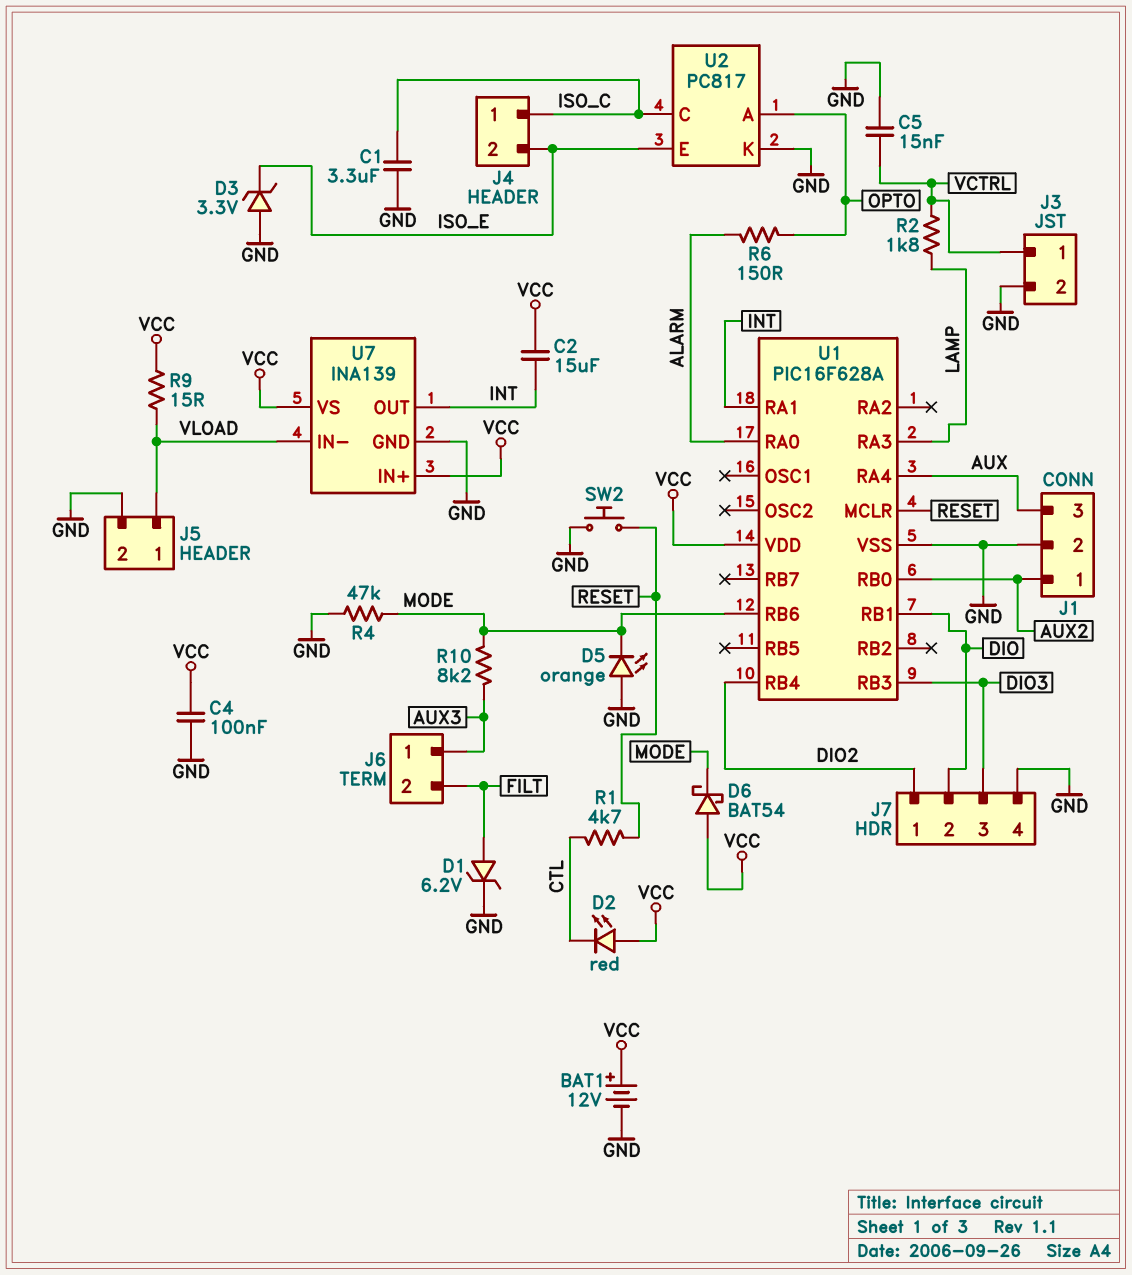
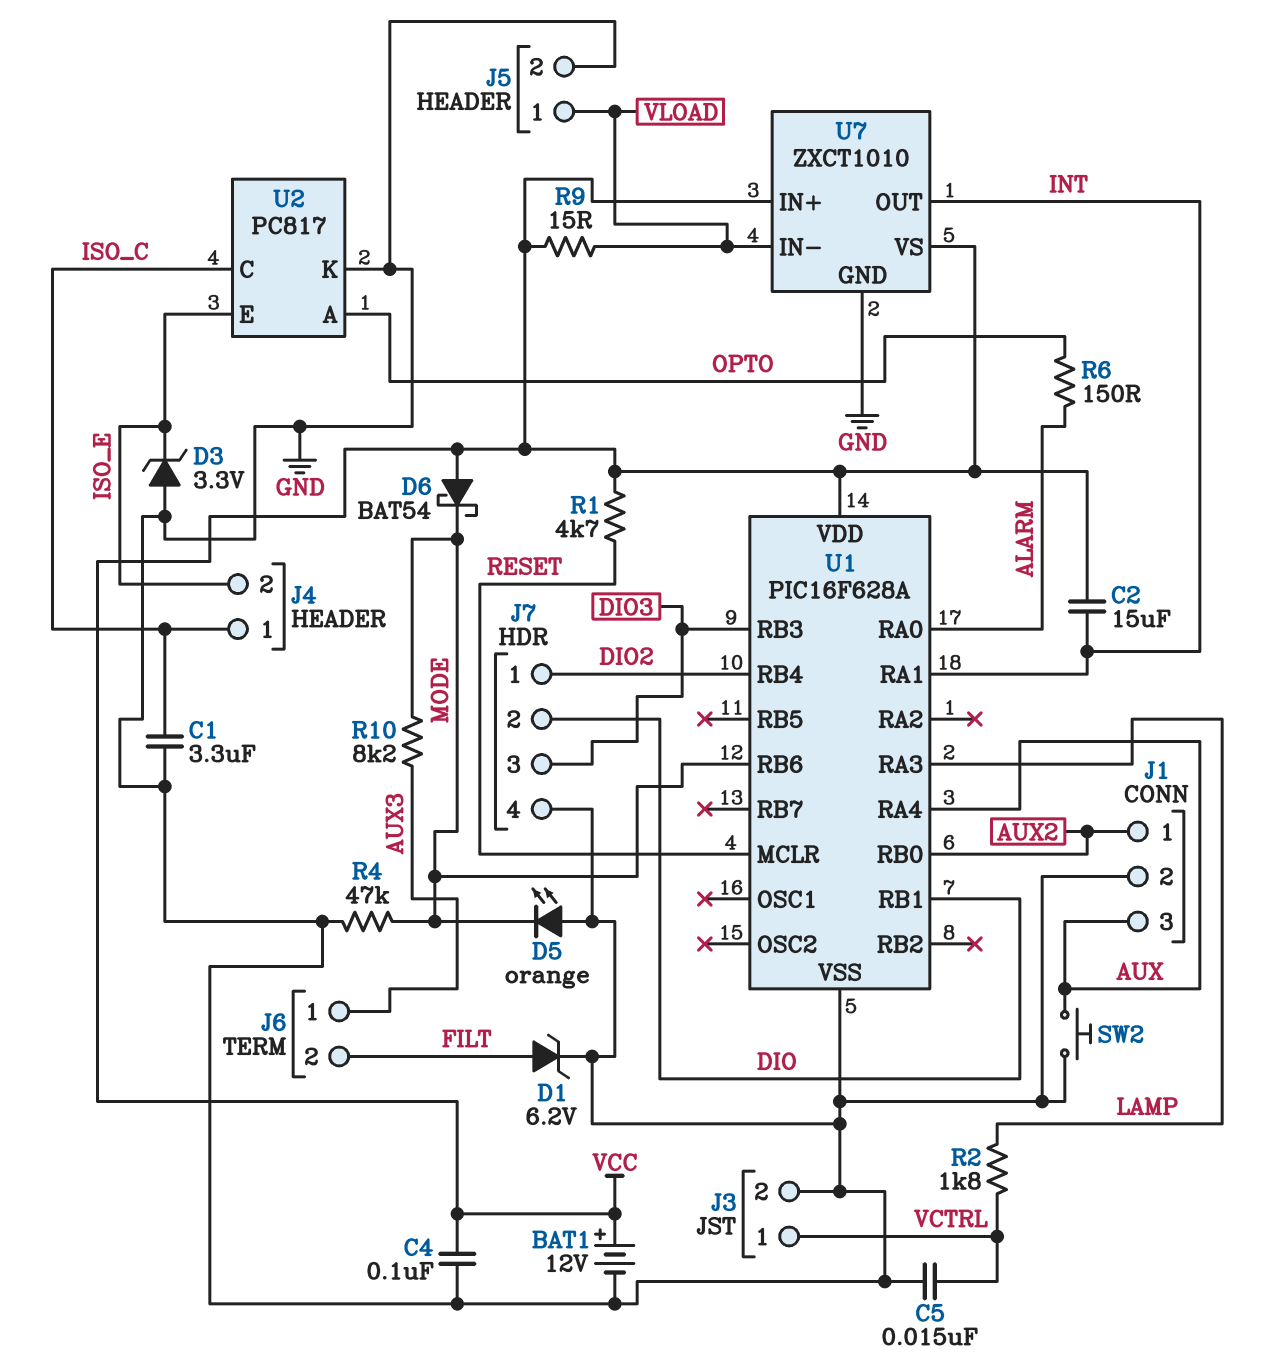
D2: LED red (A VCC, K CTL) -> none
R1: 4.7k (CTL, RESET) -> 4.7k (RESET, VCC)
SW2: button (GND, RESET) -> button (AUX, GND)
U7: INA139 -> ZXCT1010

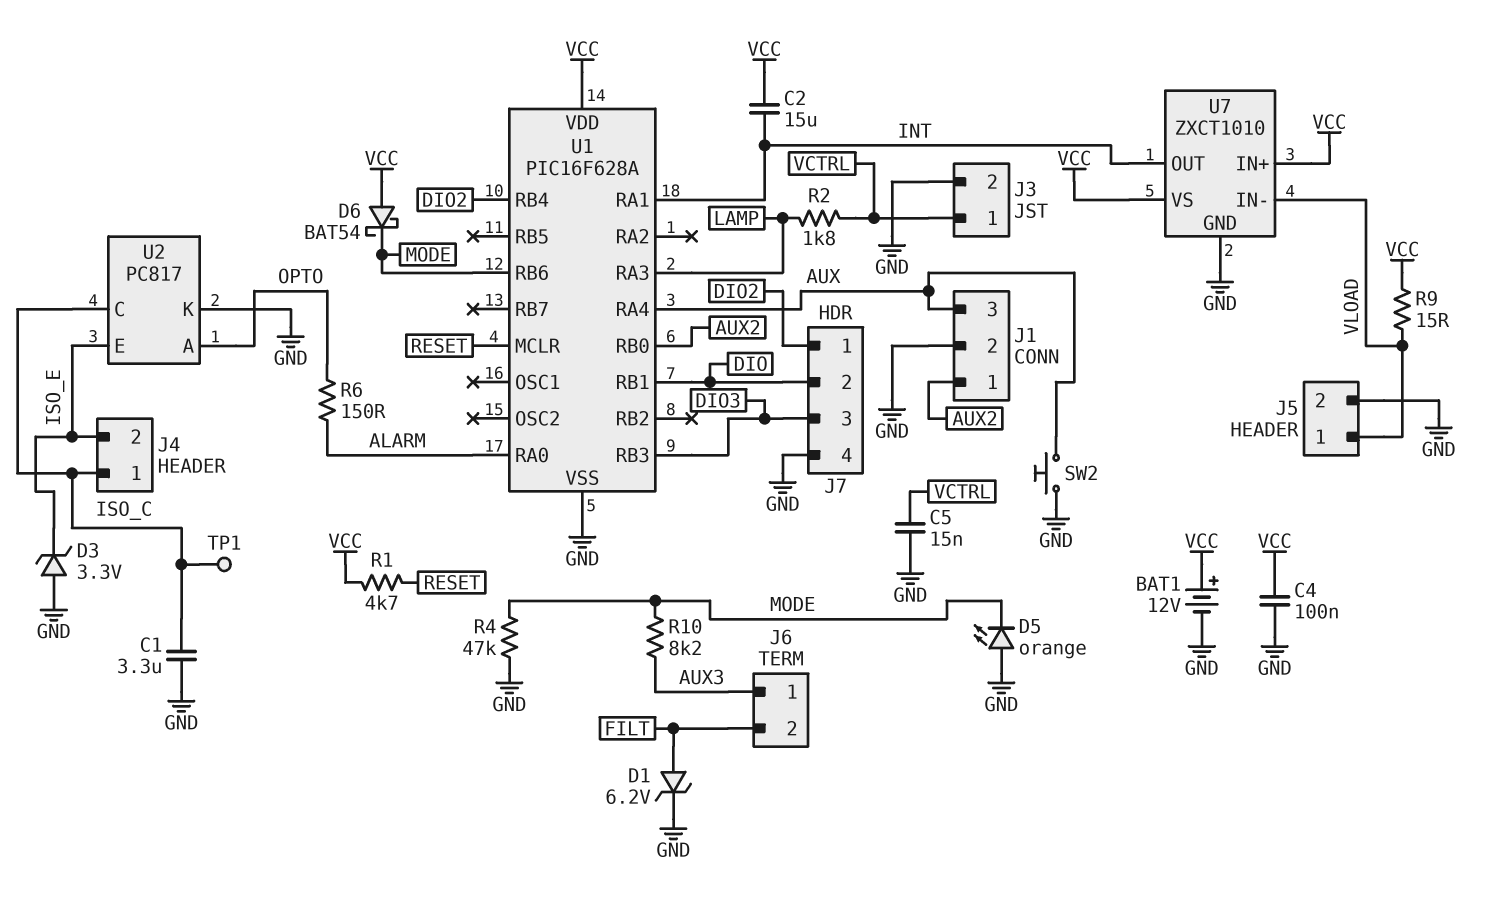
TP1: none -> test point (ISO_C)

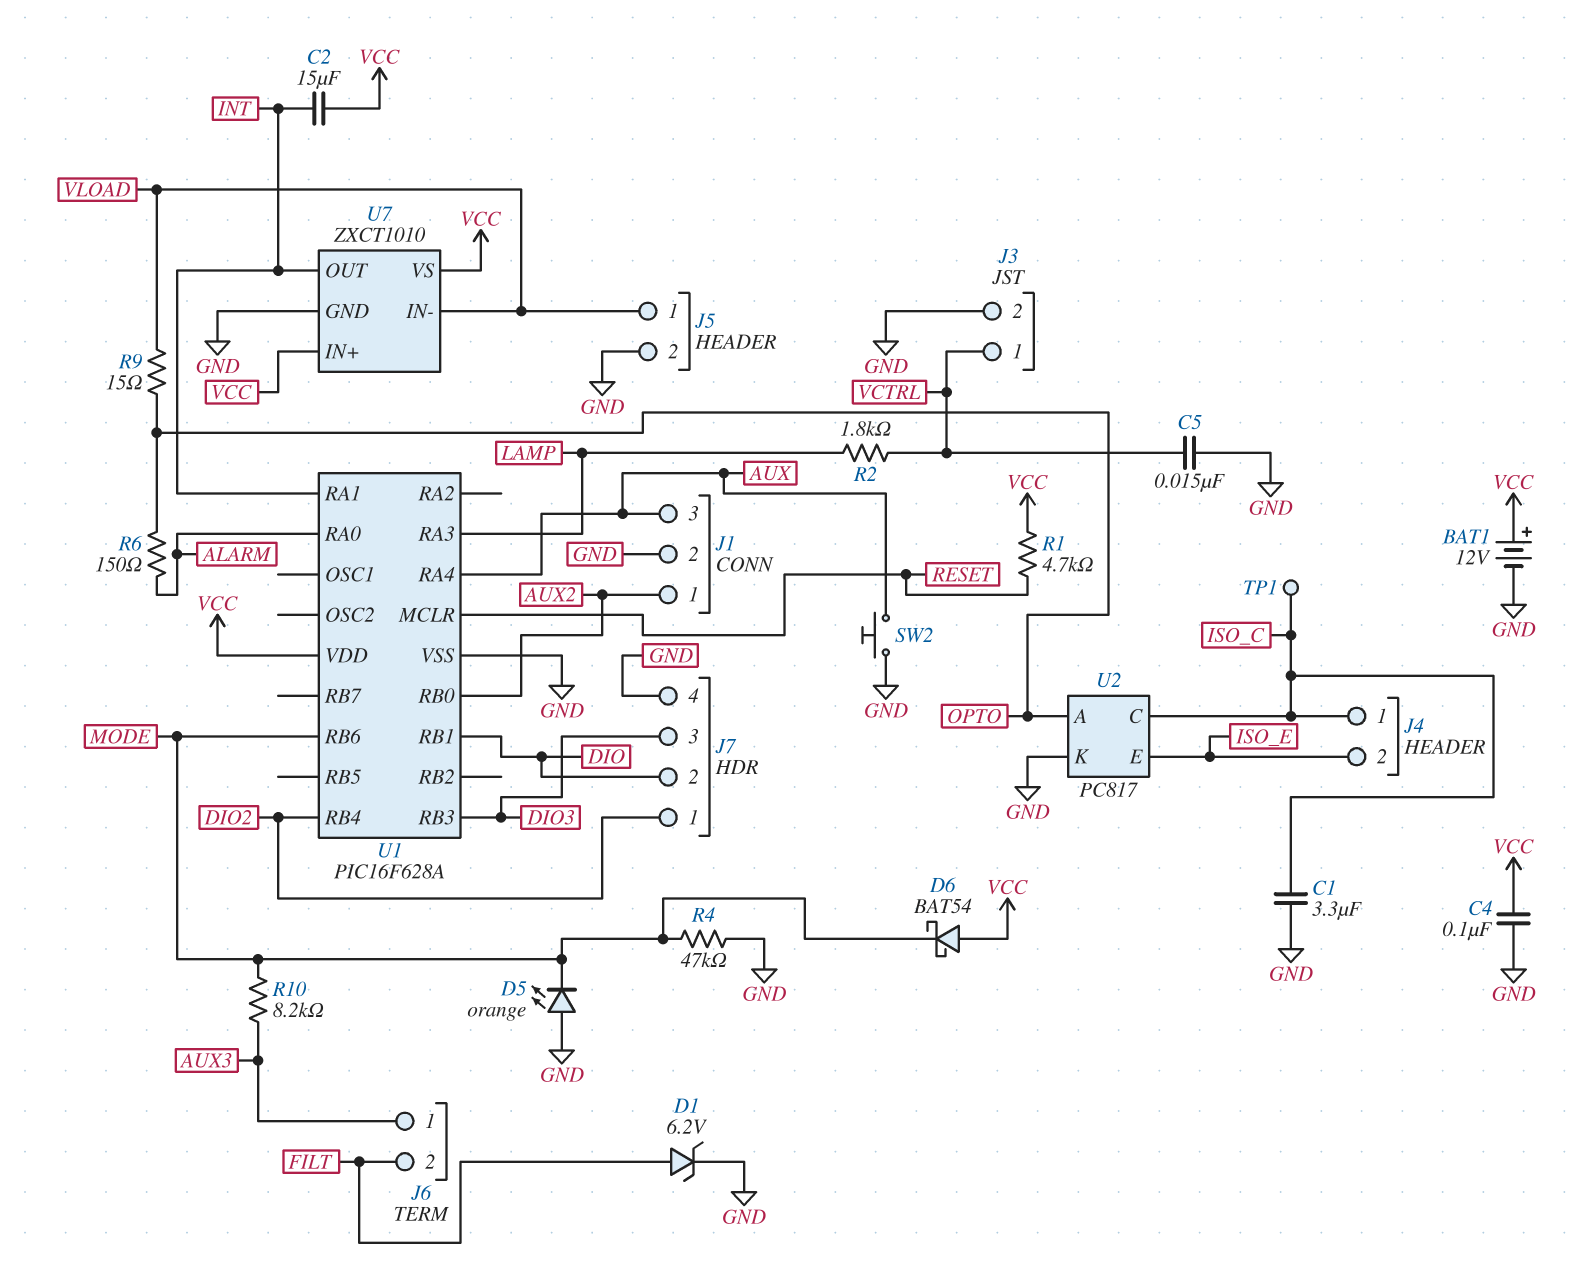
D3: zener 3.3V (A GND, K ISO_E) -> none
R9: 15 (VCC, VLOAD) -> 15 (OPTO, VLOAD)

